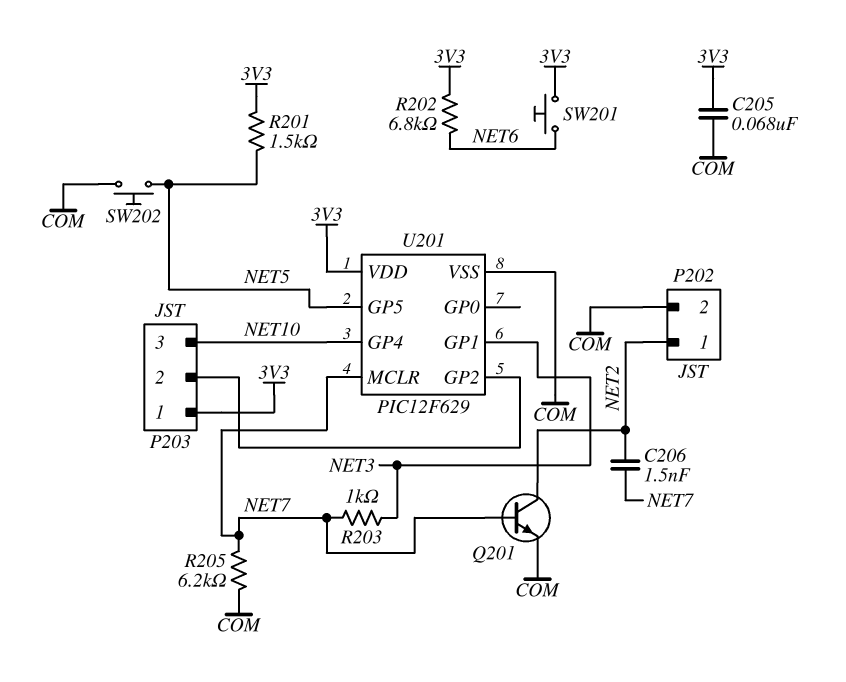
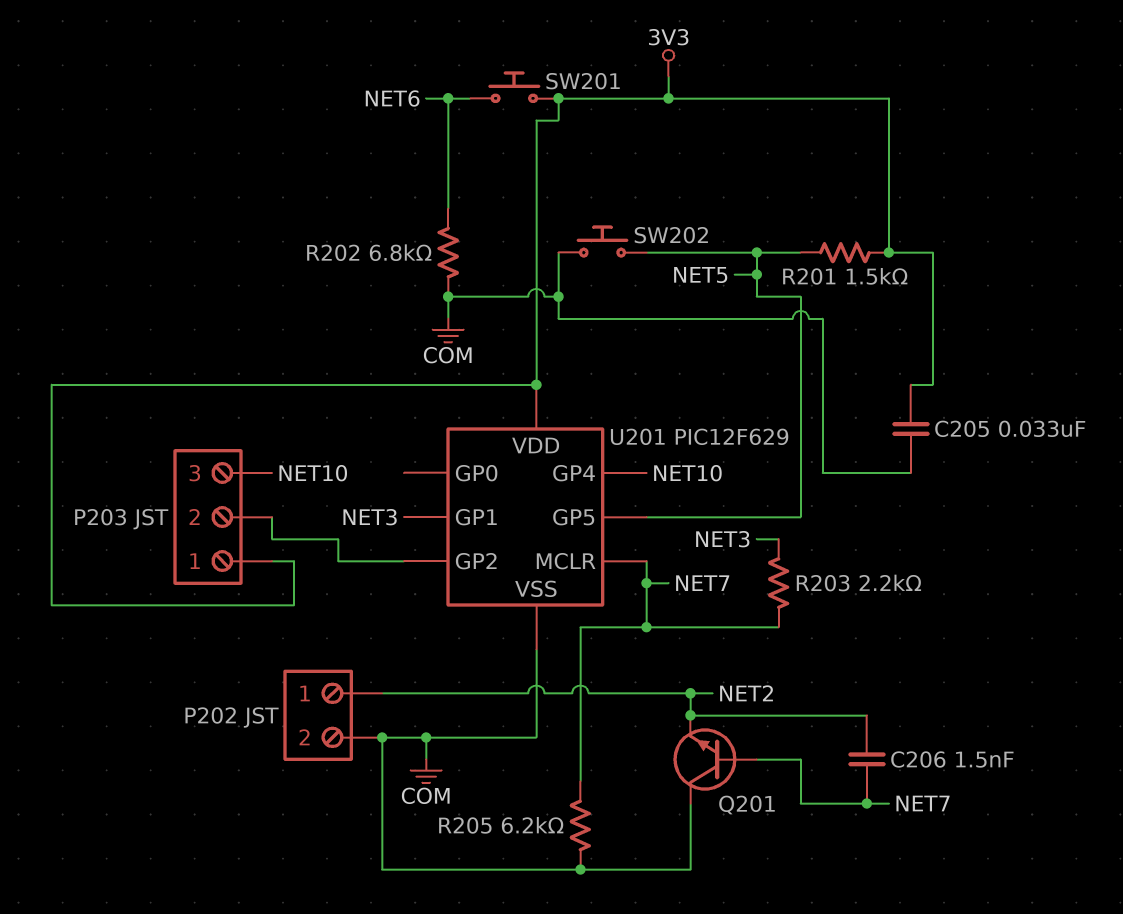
C205: 68nF (3V3, COM) -> 33nF (3V3, COM)
Q201: NPN (B NET7, C NET2, E COM) -> NPN (B NET7, C COM, E NET2)
R202: 6.8k (3V3, NET6) -> 6.8k (COM, NET6)
R203: 1k (NET3, NET7) -> 2.2k (NET3, NET7)

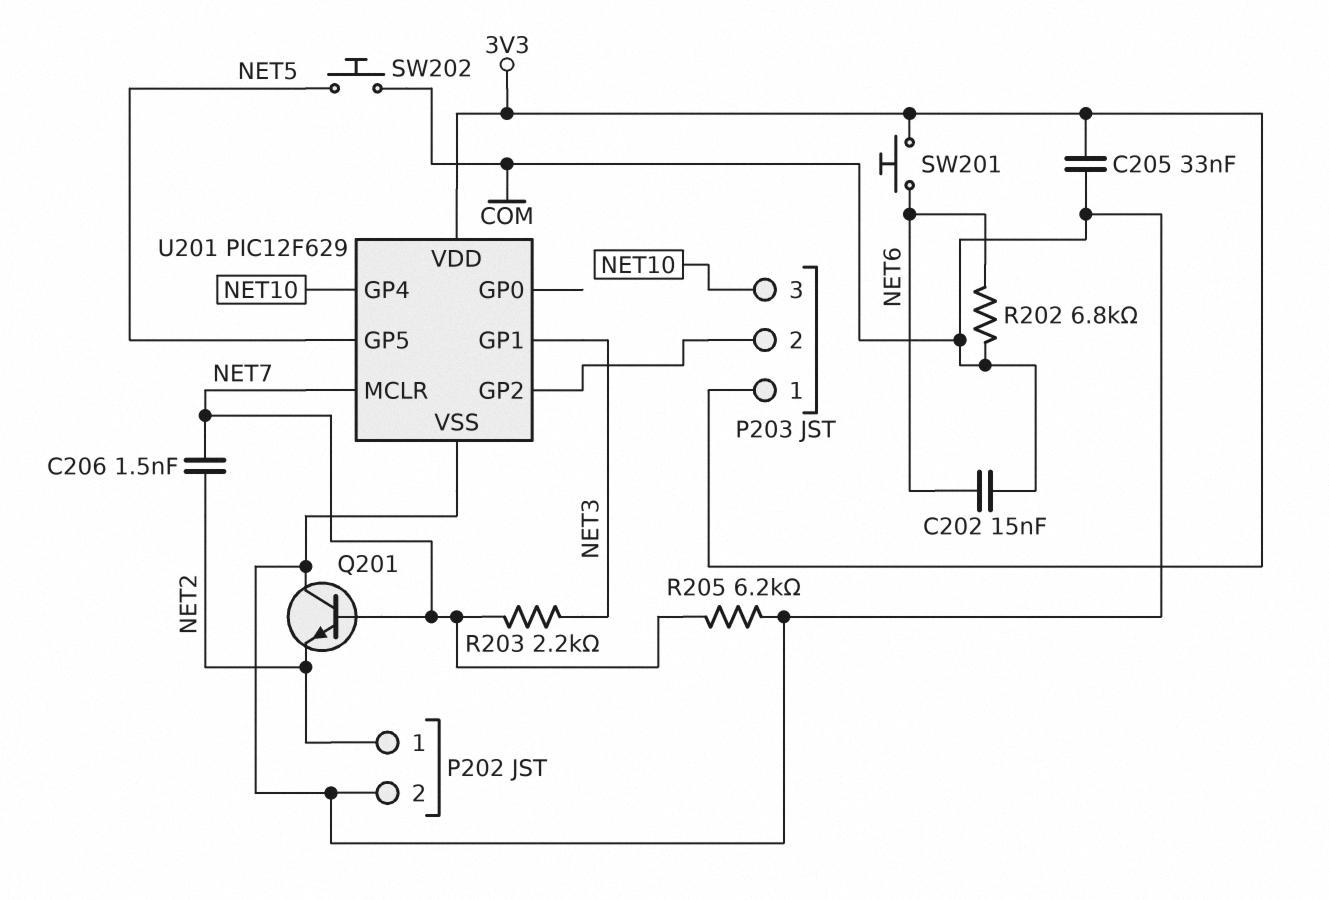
C202: none -> 15nF (COM, NET6)
R201: 1.5k (3V3, NET5) -> none

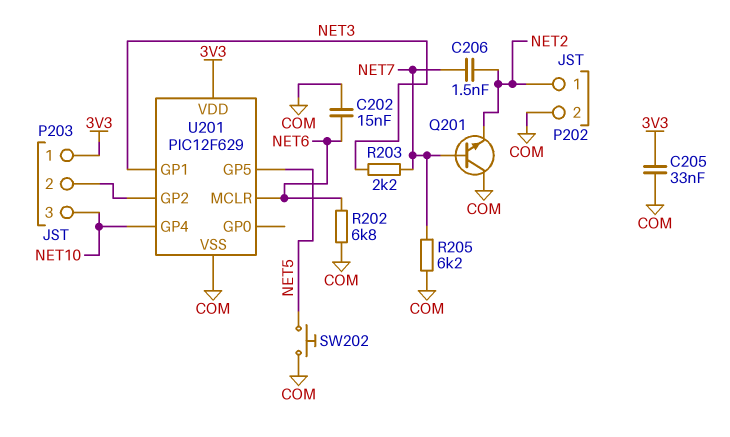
SW201: button (3V3, NET6) -> none
U201 pin MCLR: NET7 -> NET6

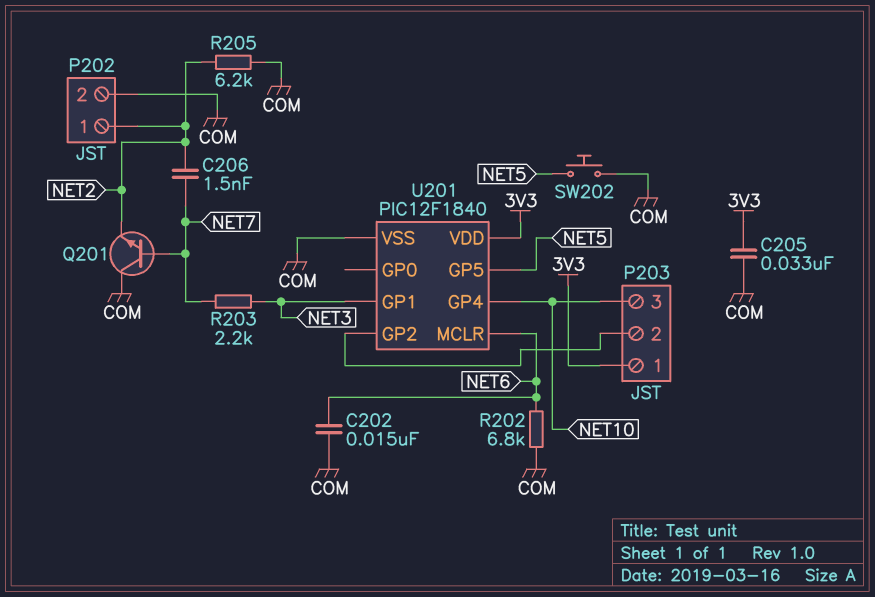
R205: 6.2k (COM, NET7) -> 6.2k (COM, NET2)
U201: PIC12F629 -> PIC12F1840

